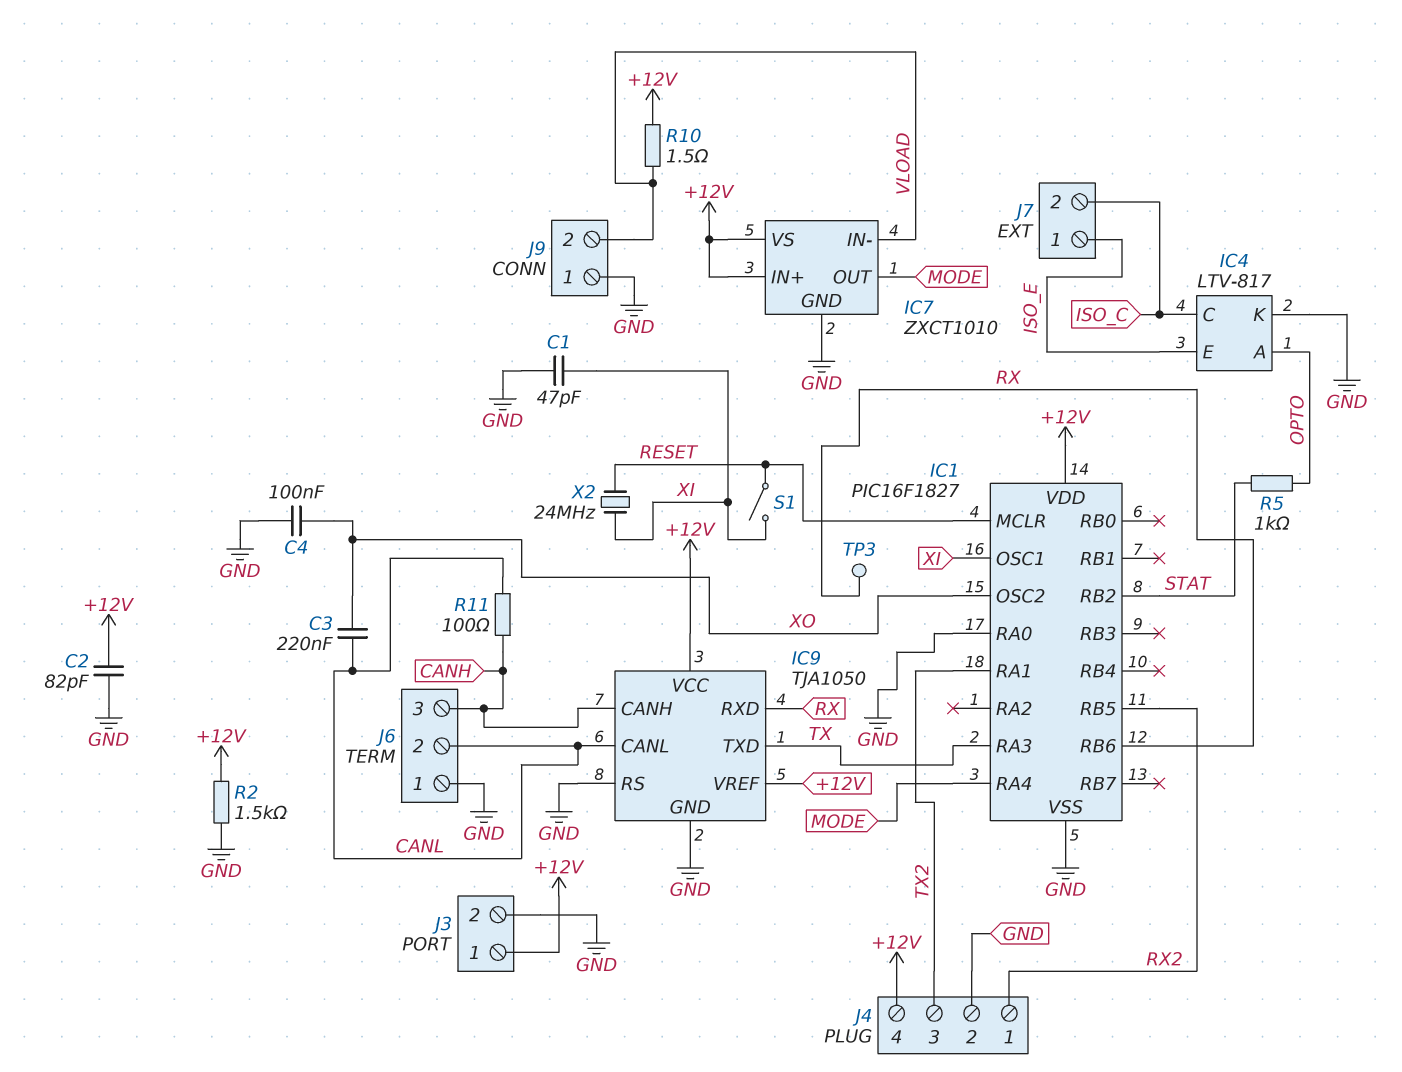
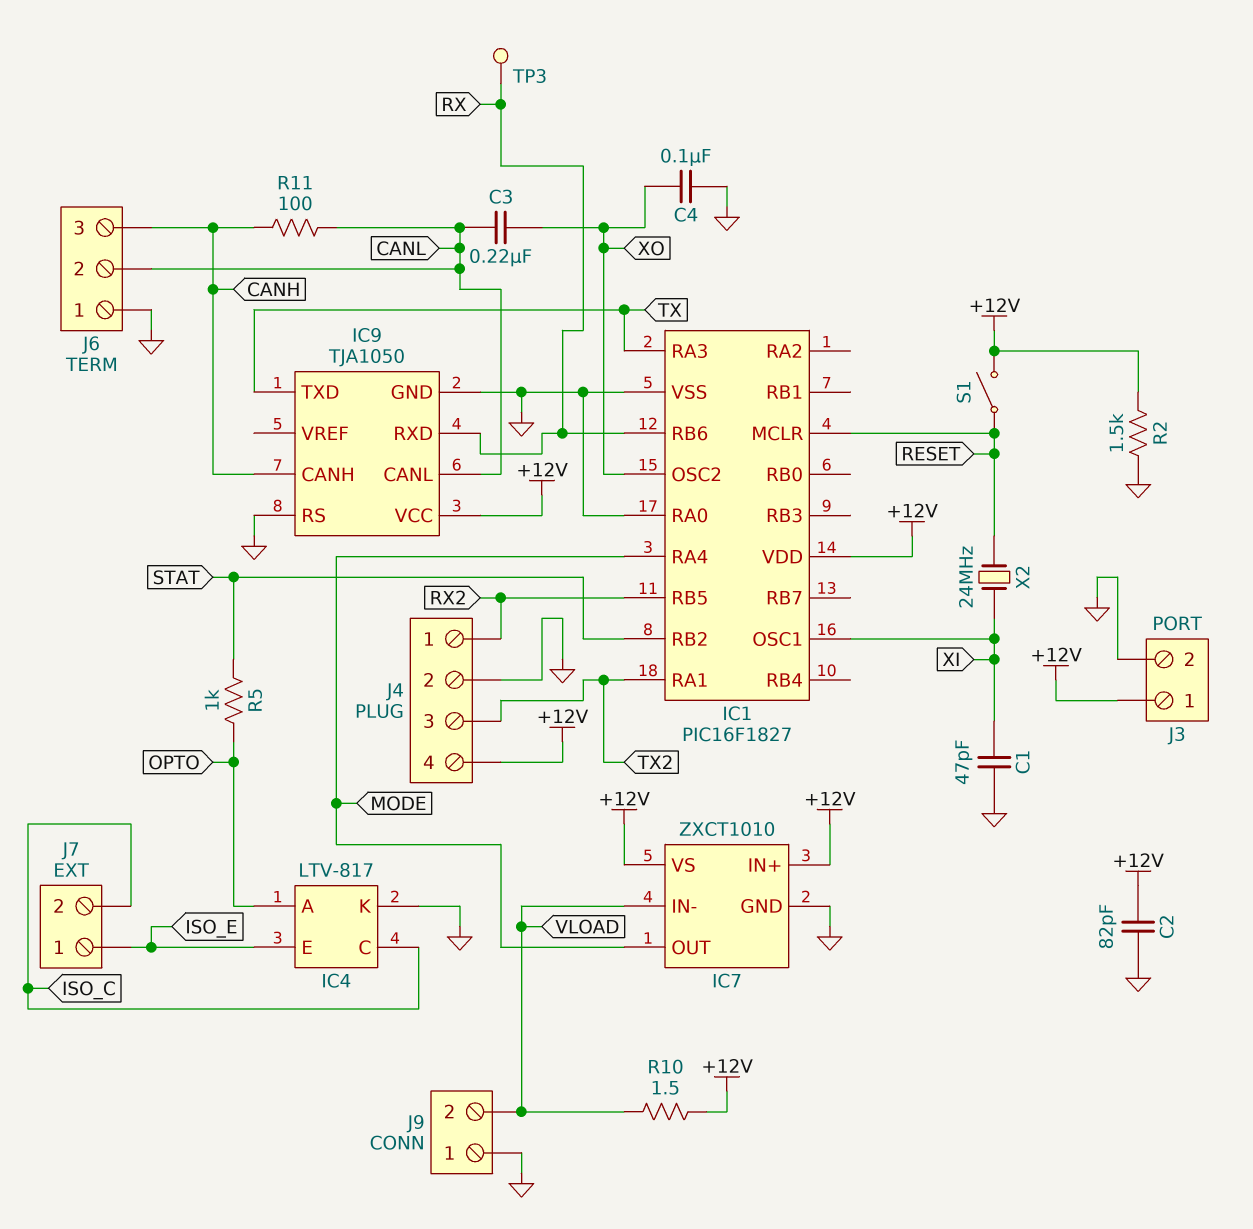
IC9 pin VREF: +12V -> none
S1: switch (RESET, XI) -> switch (+12V, RESET)

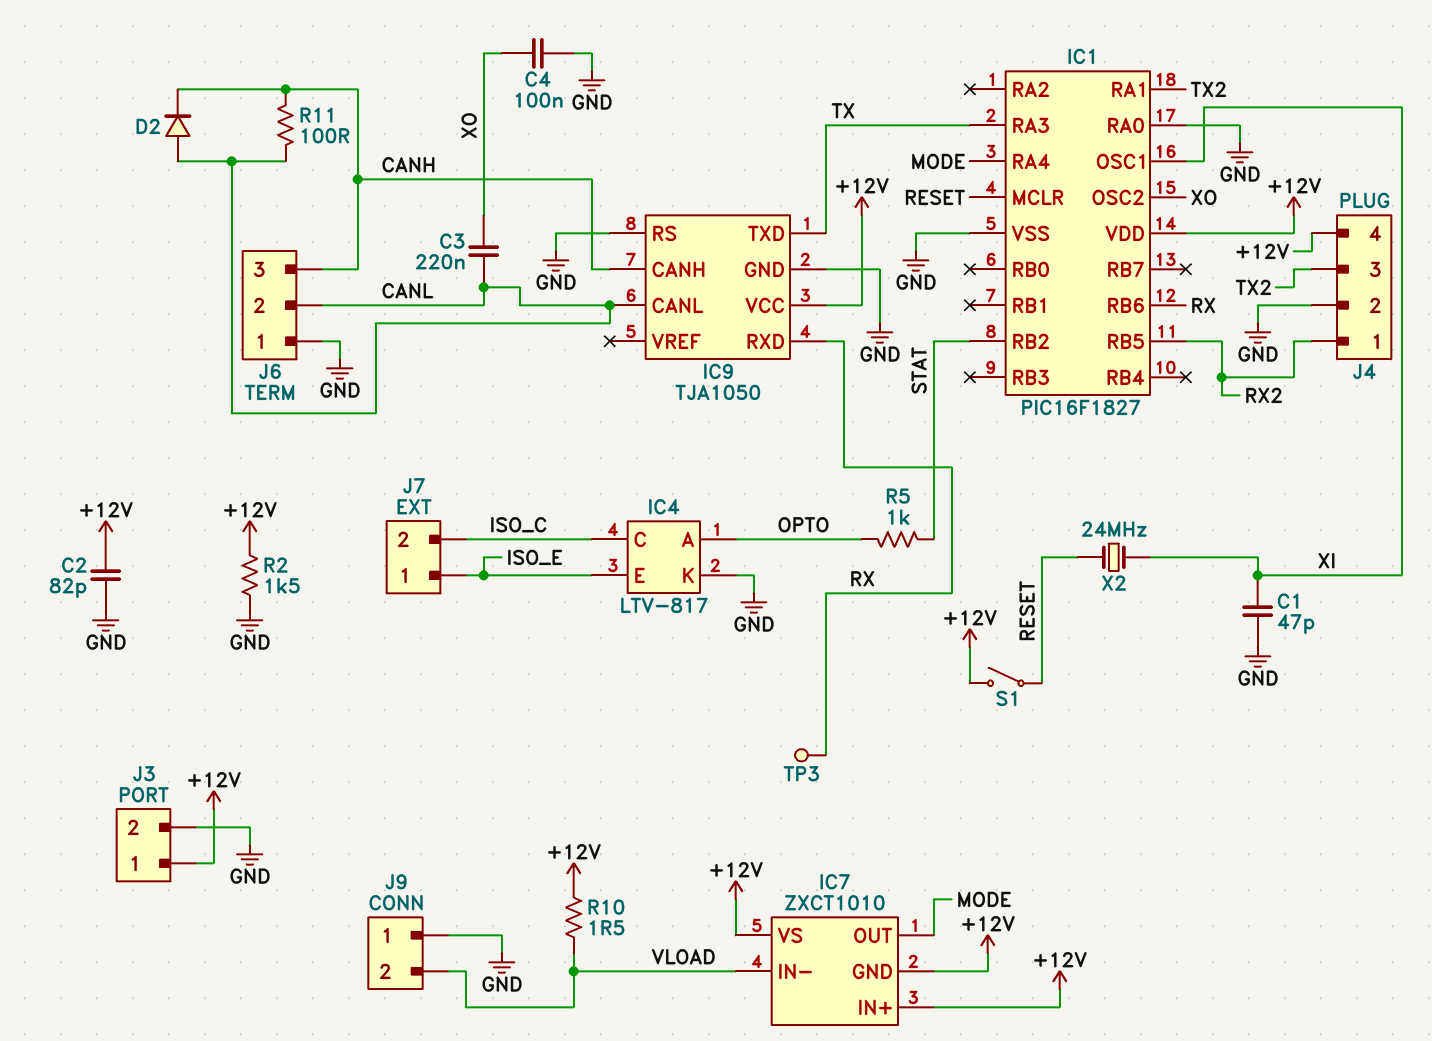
D2: none -> diode (A CANL, K CANH)
IC7 pin GND: GND -> +12V

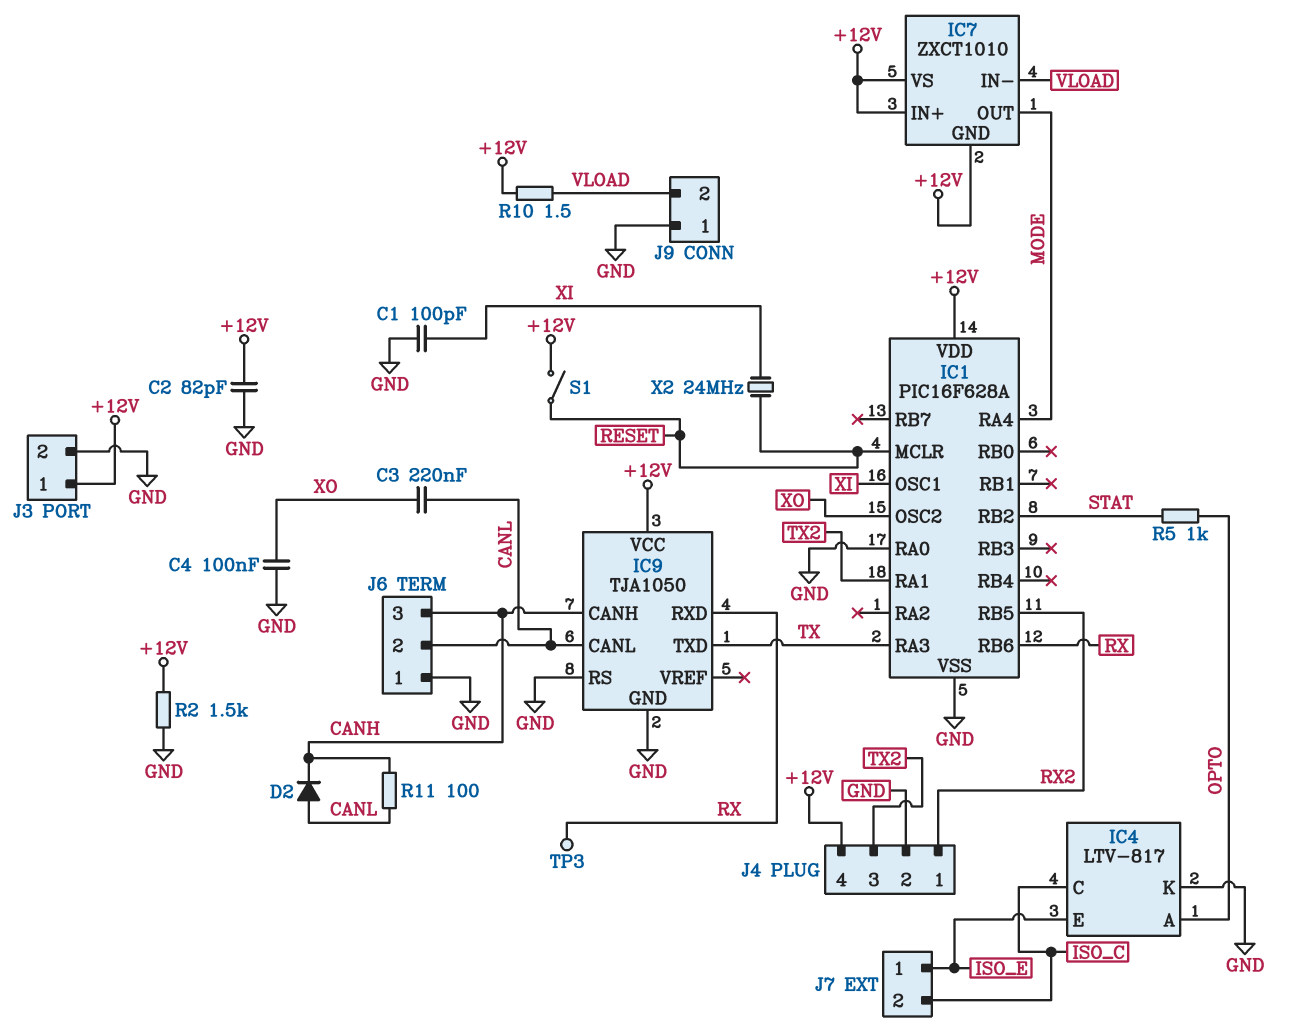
C1: 47pF (GND, XI) -> 100pF (GND, XI)
IC1: PIC16F1827 -> PIC16F628A

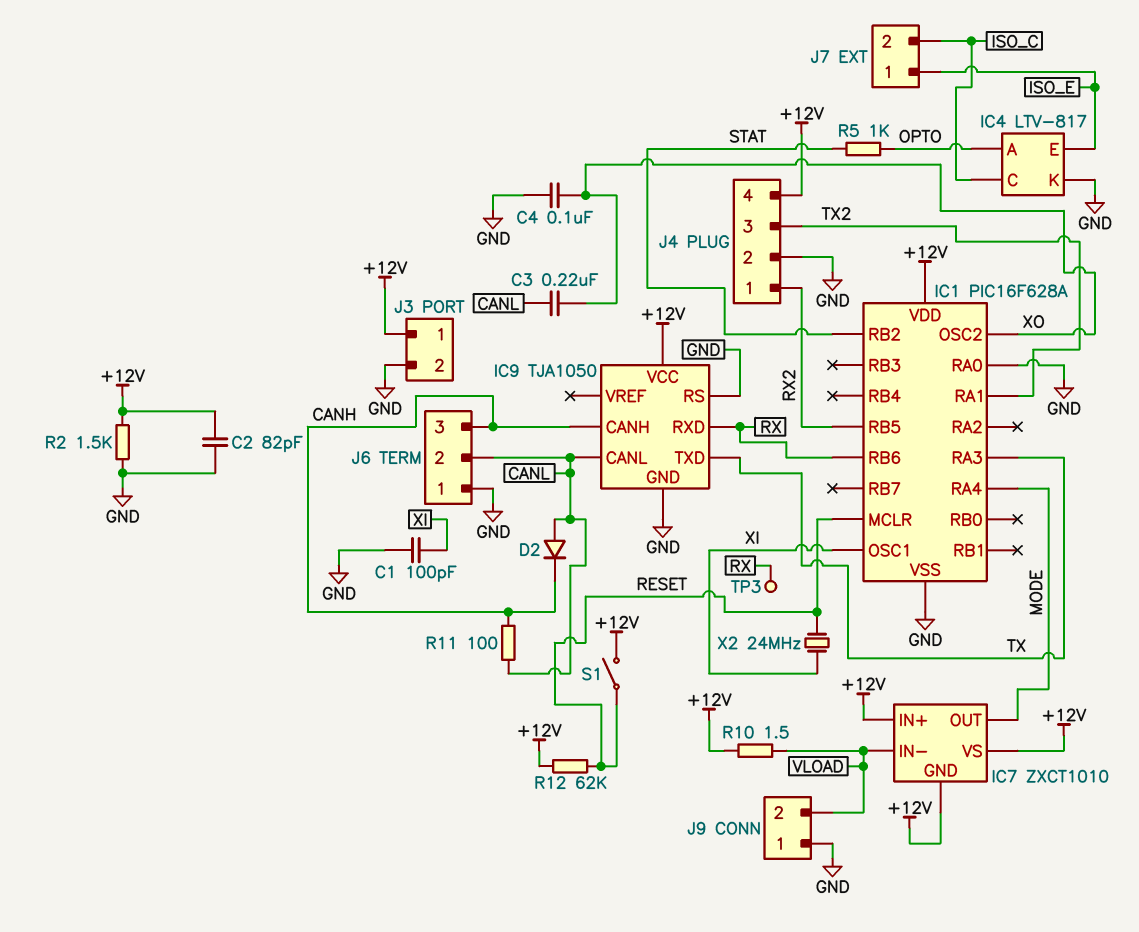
R12: none -> 62k (+12V, RESET)

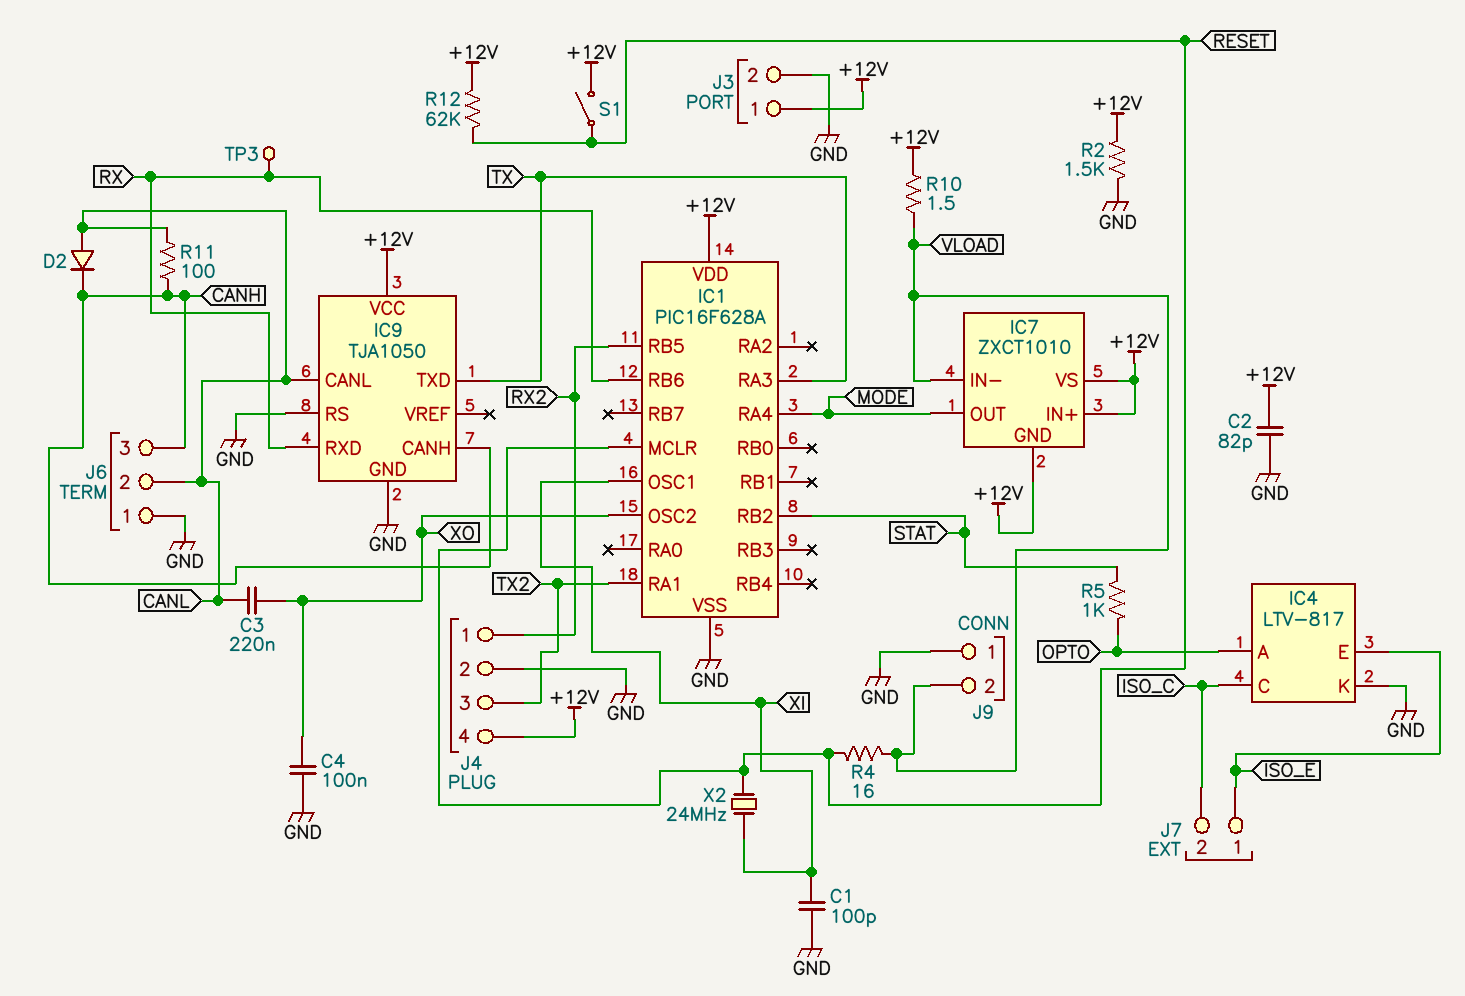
IC1 pin RA0: GND -> none
R4: none -> 16 (RESET, VLOAD)

